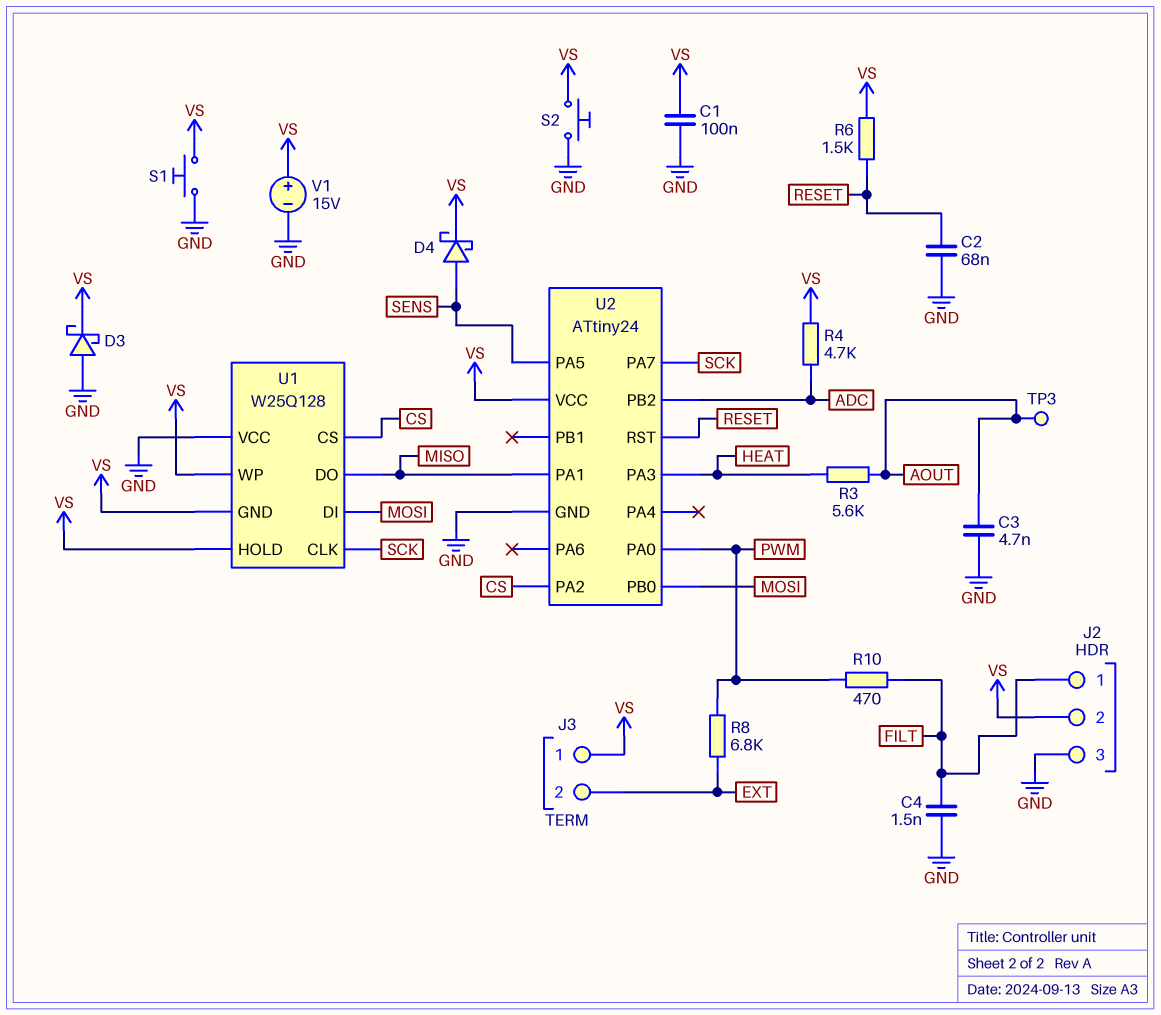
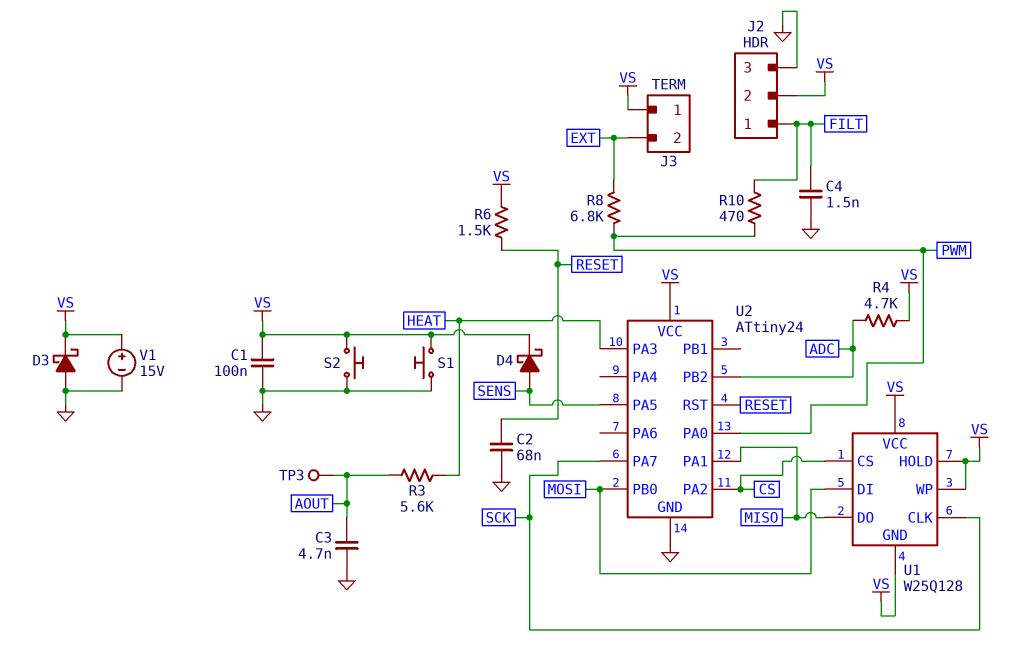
U1 pin VCC: GND -> VS

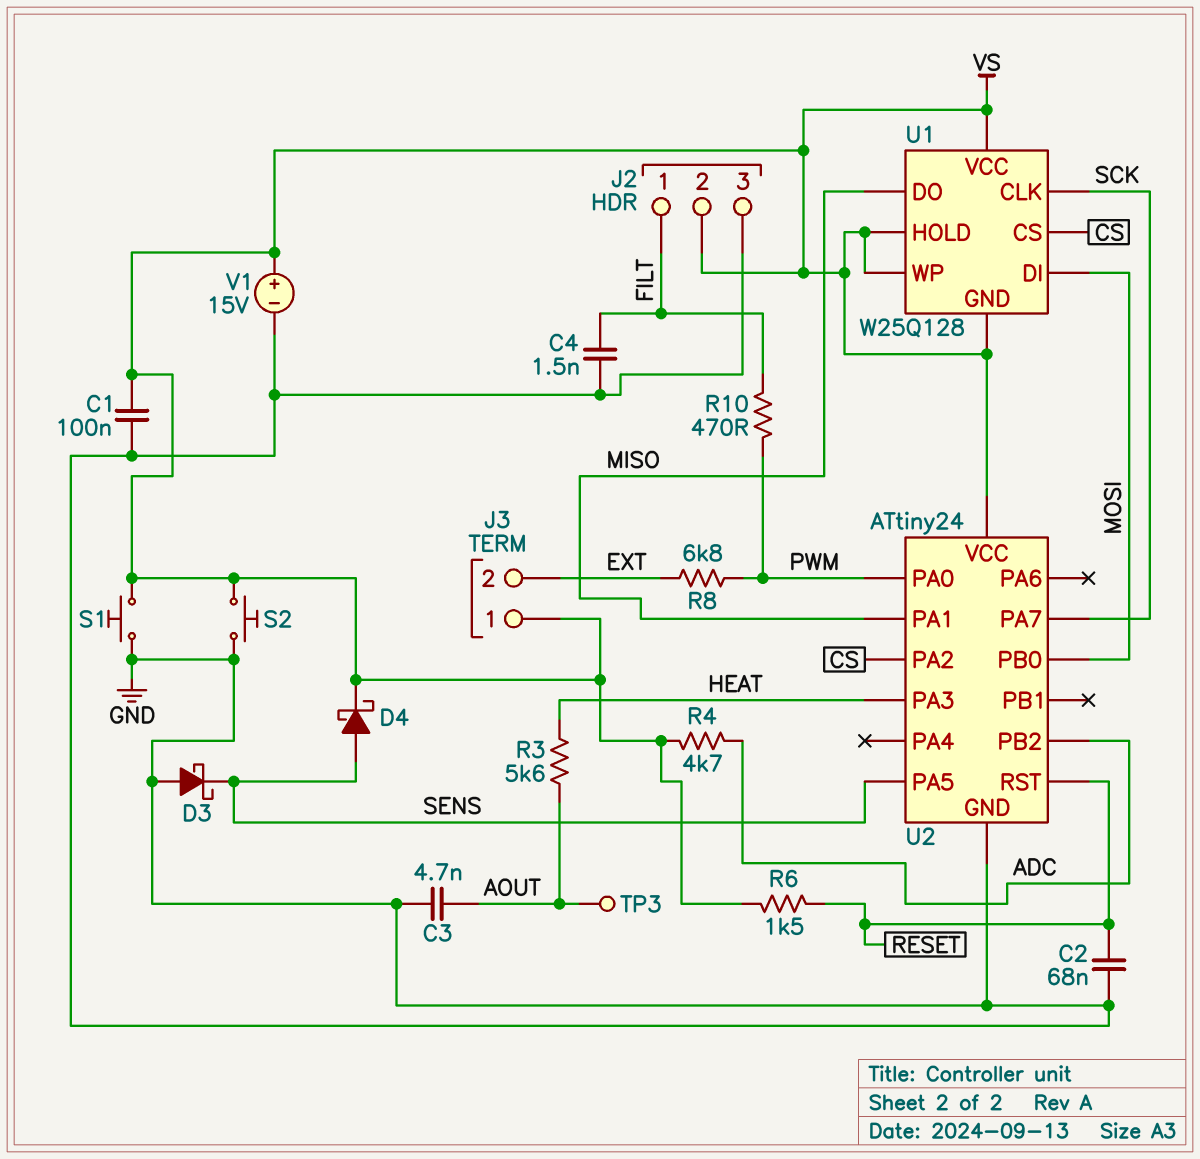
D3: schottky (A GND, K VS) -> schottky (A GND, K SENS)

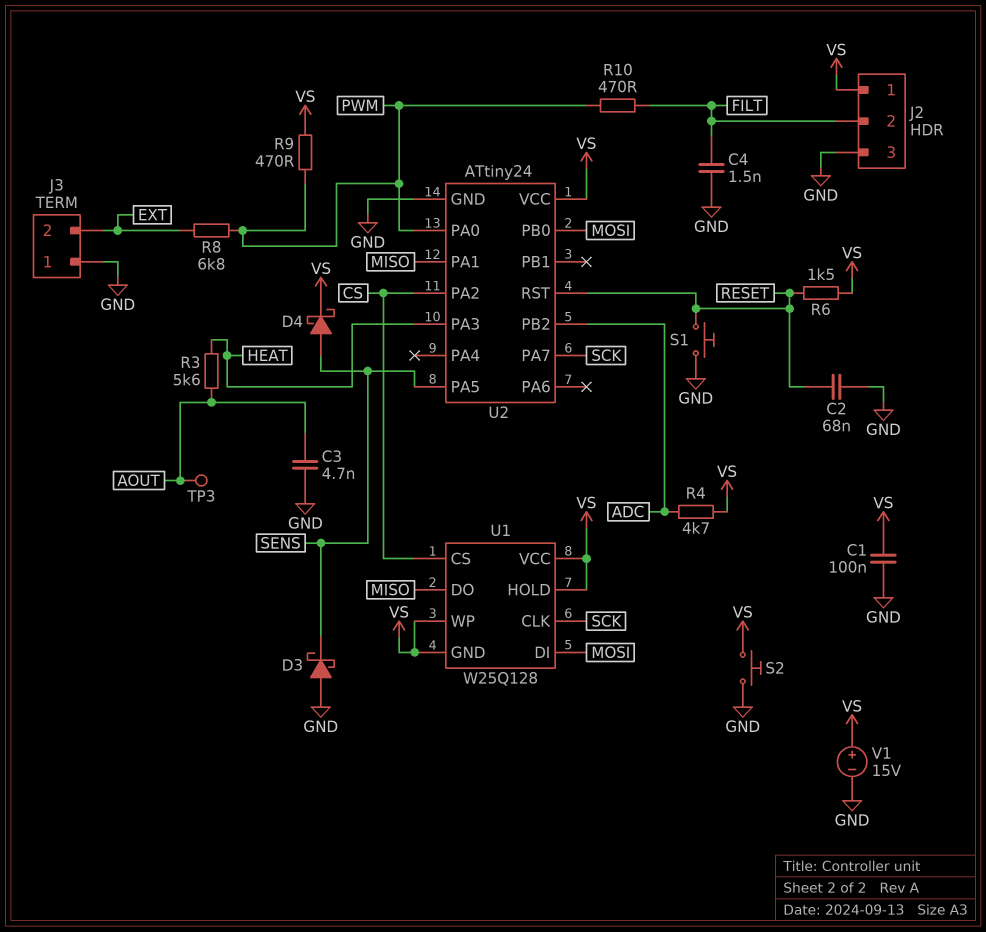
J2 pin 1: FILT -> VS
J2 pin 2: VS -> FILT
J3 pin 1: VS -> GND
R9: none -> 470 (PWM, VS)
S1: button (GND, VS) -> button (GND, RESET)

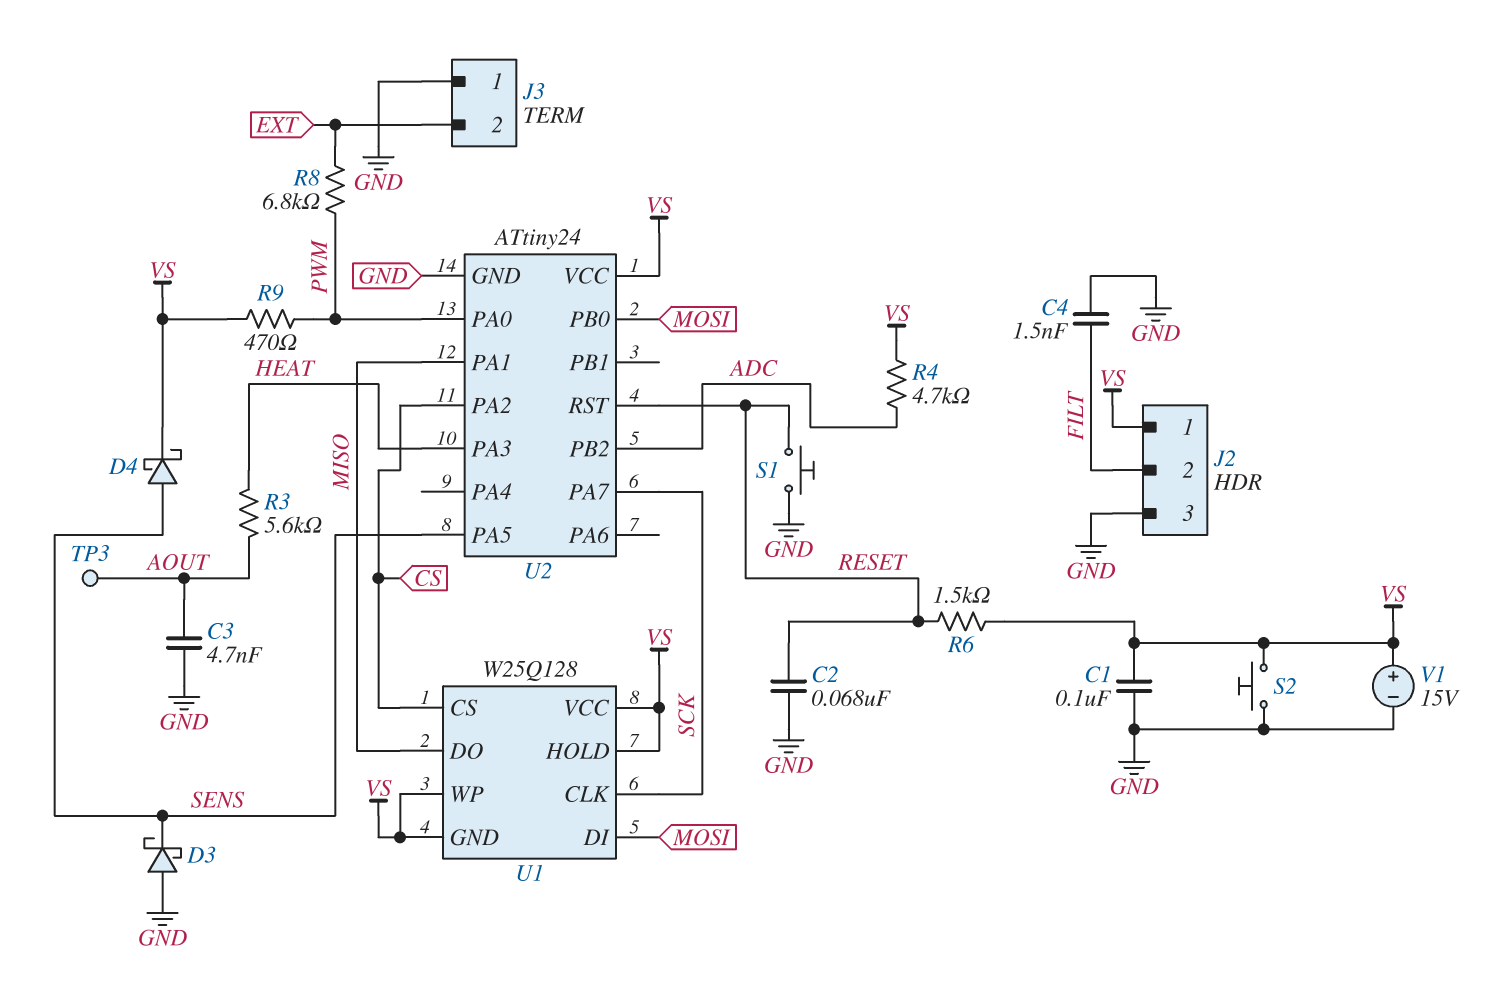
R10: 470 (FILT, PWM) -> none

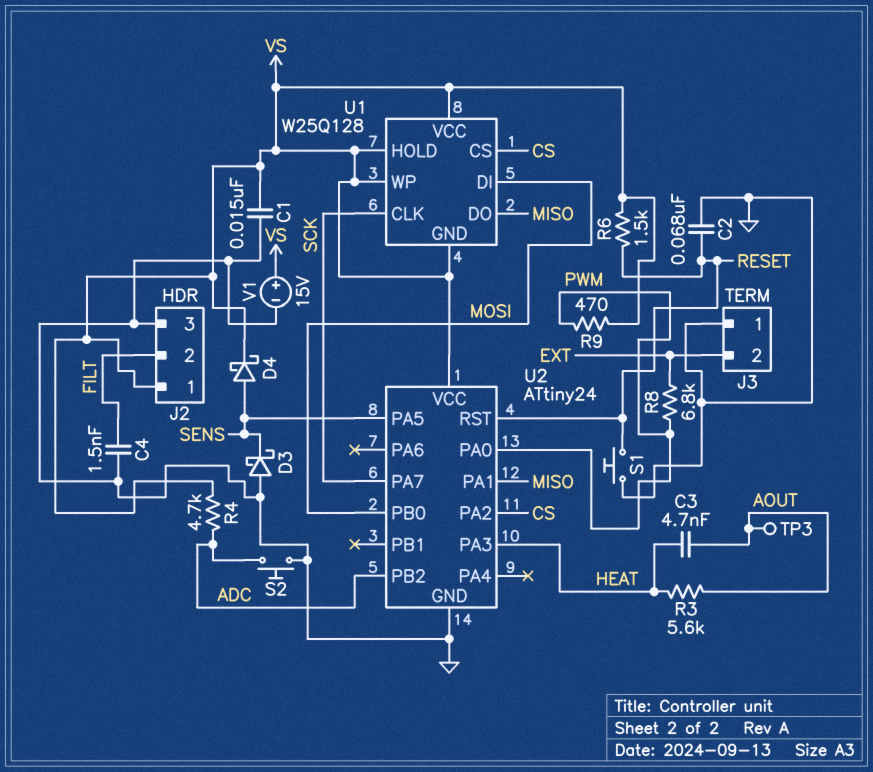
C1: 100nF (GND, VS) -> 15nF (GND, VS)
C3: 4.7nF (AOUT, GND) -> 4.7nF (AOUT, HEAT)
S2: button (GND, VS) -> button (ADC, GND)

